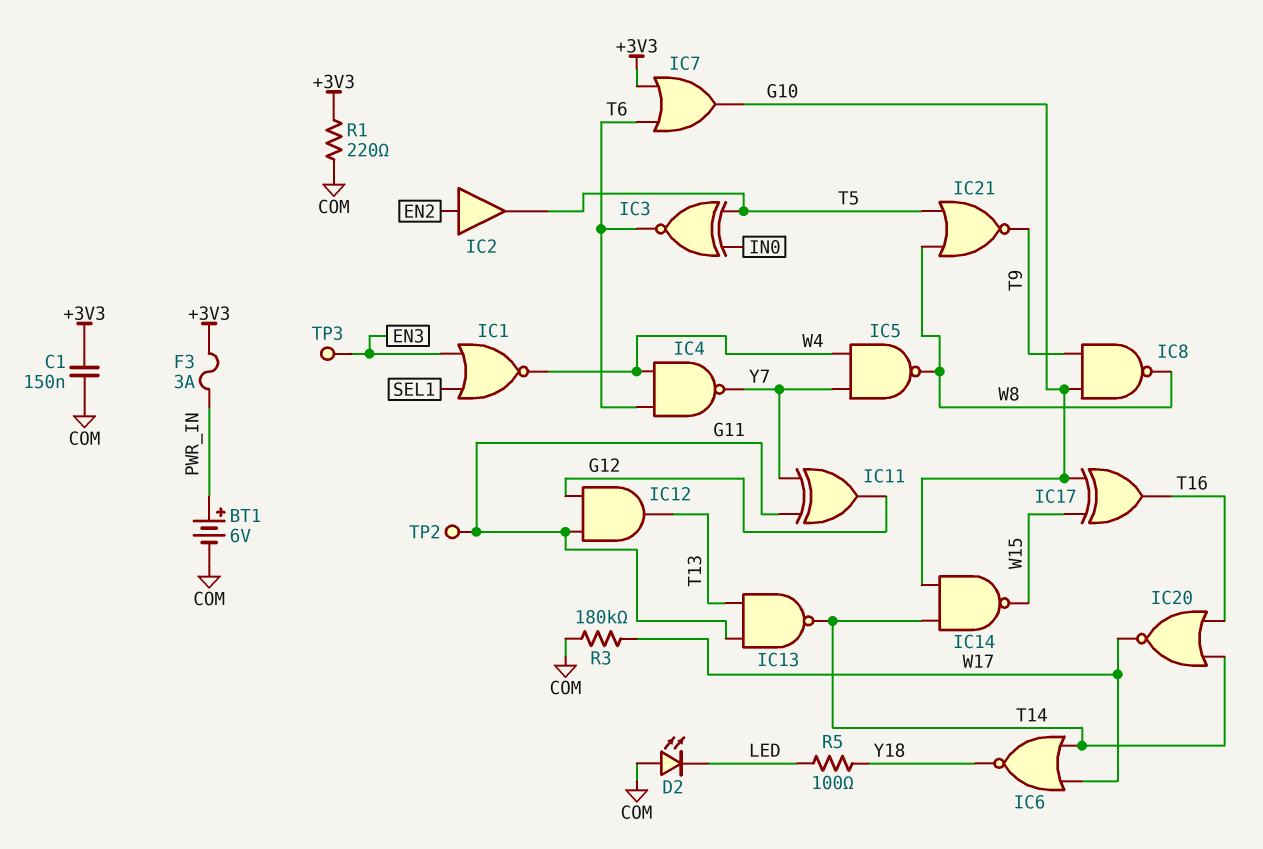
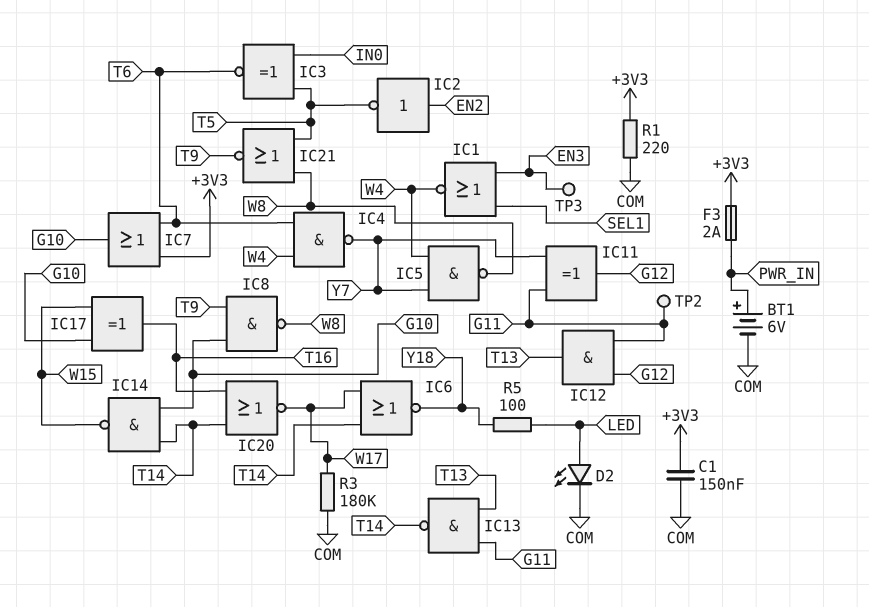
D2: LED (A COM, K LED) -> LED (A LED, K COM)
F3: 3A (+3V3, PWR_IN) -> 2A (+3V3, PWR_IN)
IC2: buffer (in EN2, out T5) -> NOT (in EN2, out T5)

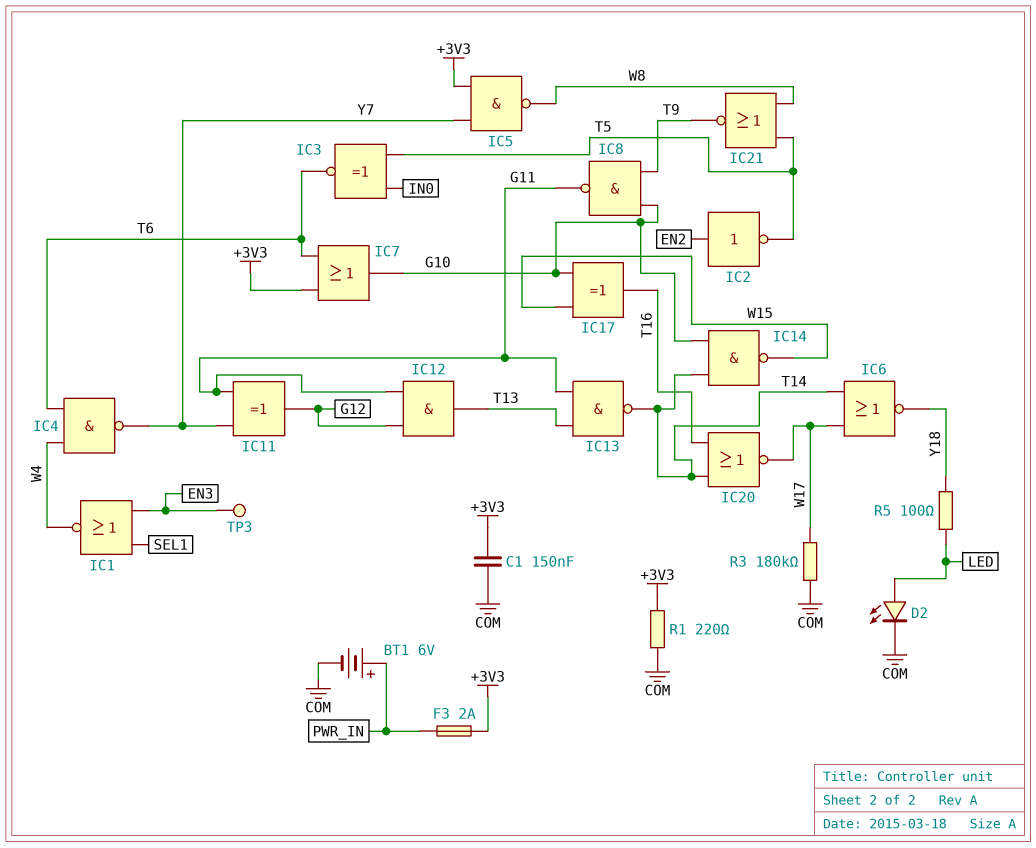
IC5: NAND (in W4, in Y7, out W8) -> NAND (in +3V3, in Y7, out W8)
IC8: NAND (in G10, in T9, out W8) -> NAND (in G10, in T9, out G11)
TP2: test point (G11) -> none

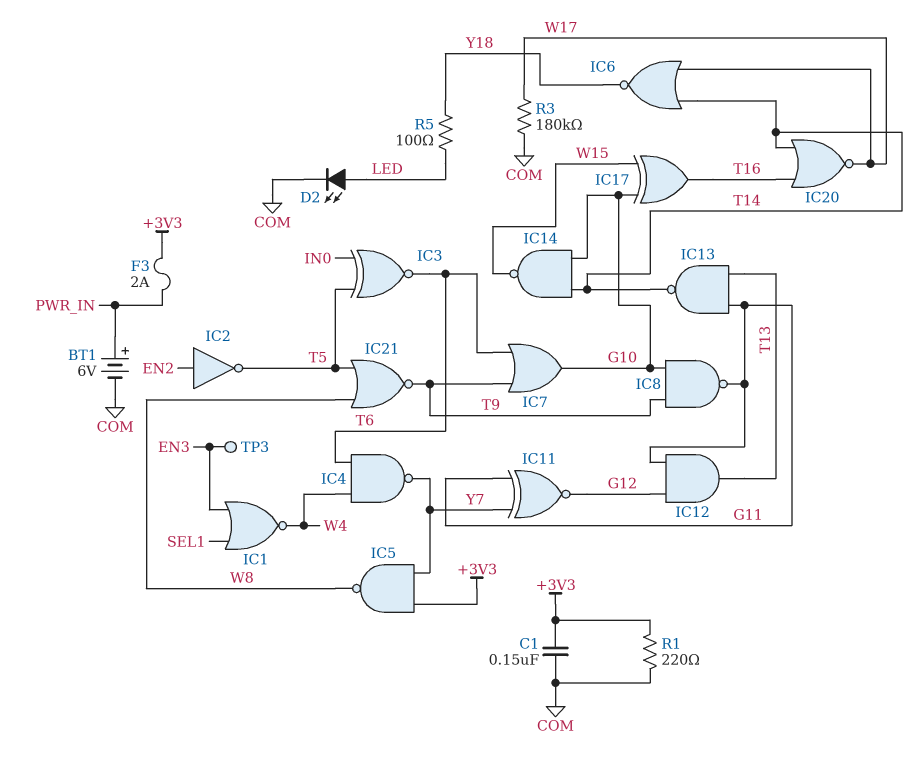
IC7: OR (in +3V3, in T6, out G10) -> OR (in T6, in T9, out G10)
IC11: XOR (in G11, in Y7, out G12) -> XNOR (in G11, in Y7, out G12)

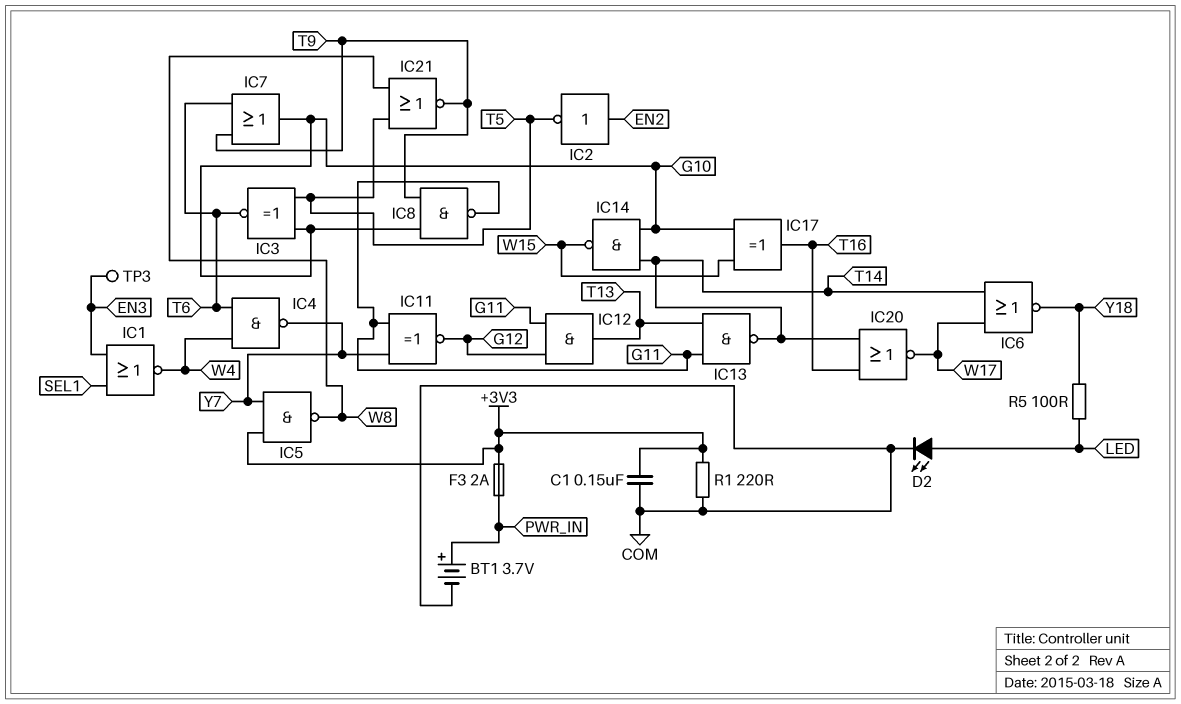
BT1: 6V (plus PWR_IN, minus COM) -> 3.7V (plus PWR_IN, minus COM)
IC3: XNOR (in IN0, in T5, out T6) -> XNOR (in G10, in T5, out T6)
R3: 180k (COM, W17) -> none

